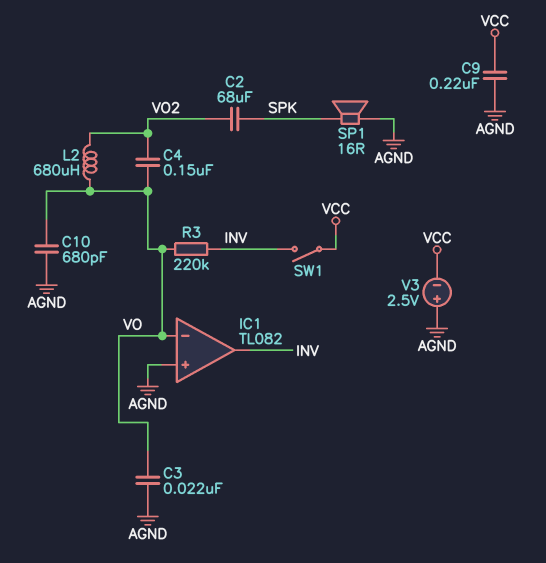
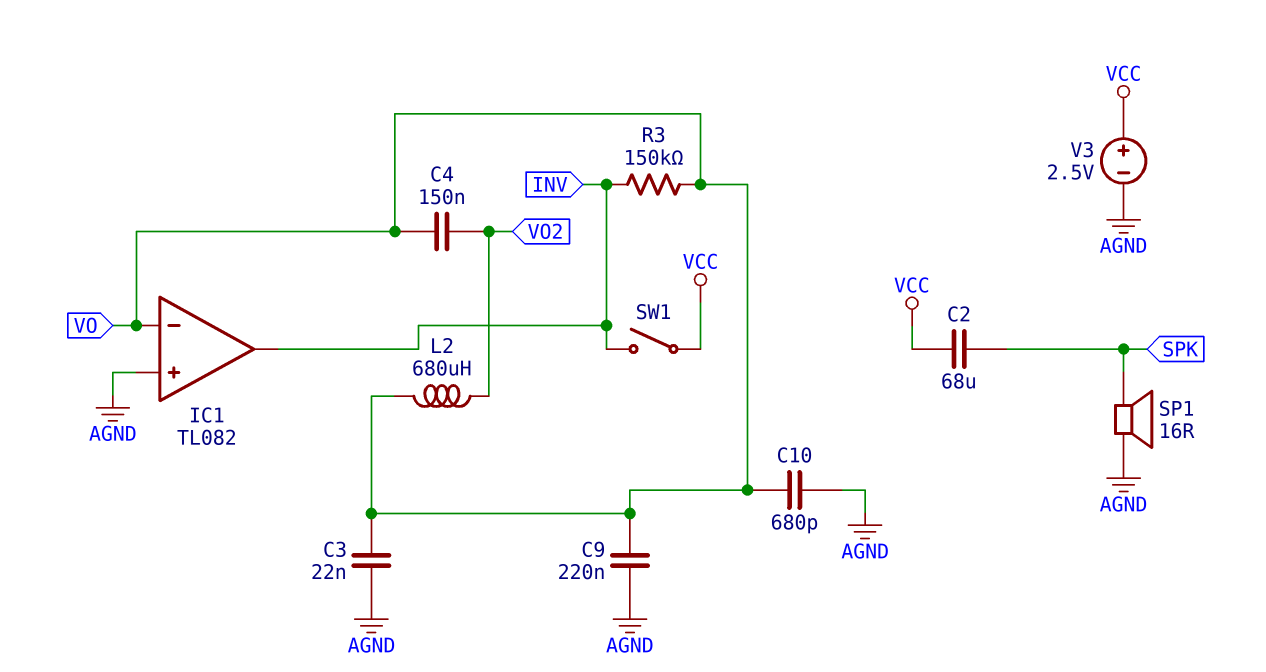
C2: 68uF (SPK, VO2) -> 68uF (SPK, VCC)
C9: 220nF (AGND, VCC) -> 220nF (AGND, VO)
R3: 220k (INV, VO) -> 150k (INV, VO)
V3: 2.5V (plus AGND, minus VCC) -> 2.5V (plus VCC, minus AGND)

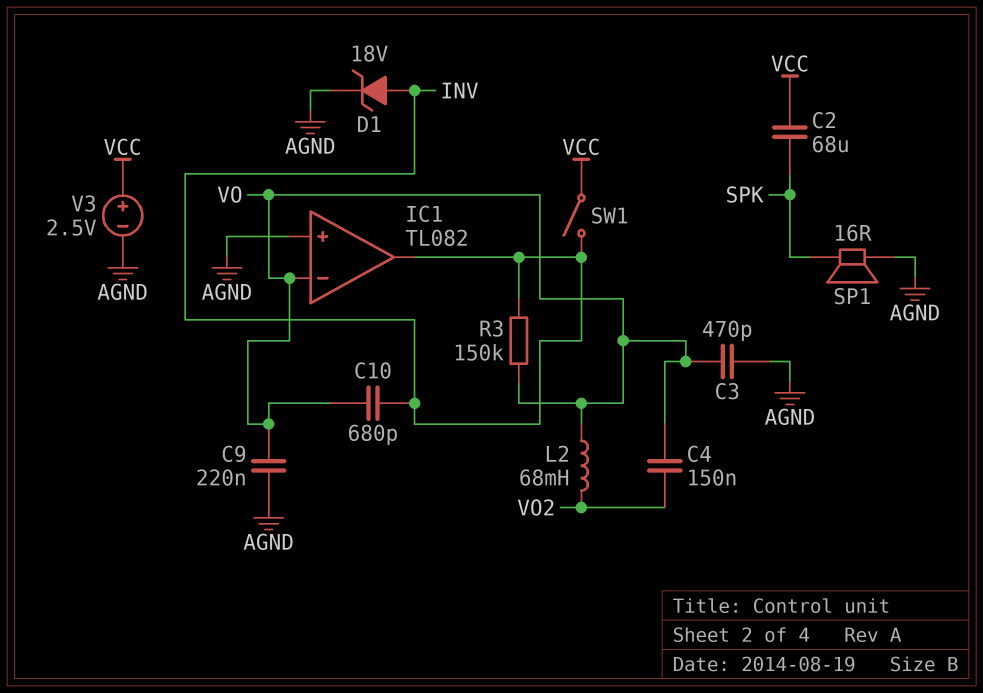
C3: 22nF (AGND, VO) -> 470pF (AGND, VO)
C10: 680pF (AGND, VO) -> 680pF (INV, VO)
D1: none -> zener 18V (A INV, K AGND)
L2: 680uH (VO, VO2) -> 68mH (VO, VO2)

